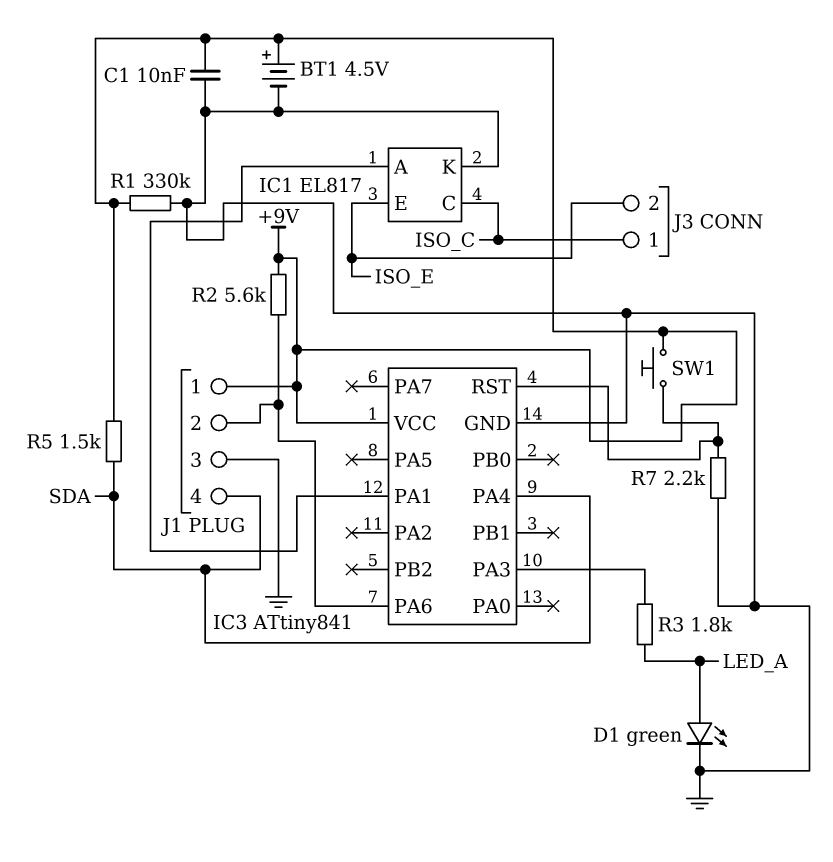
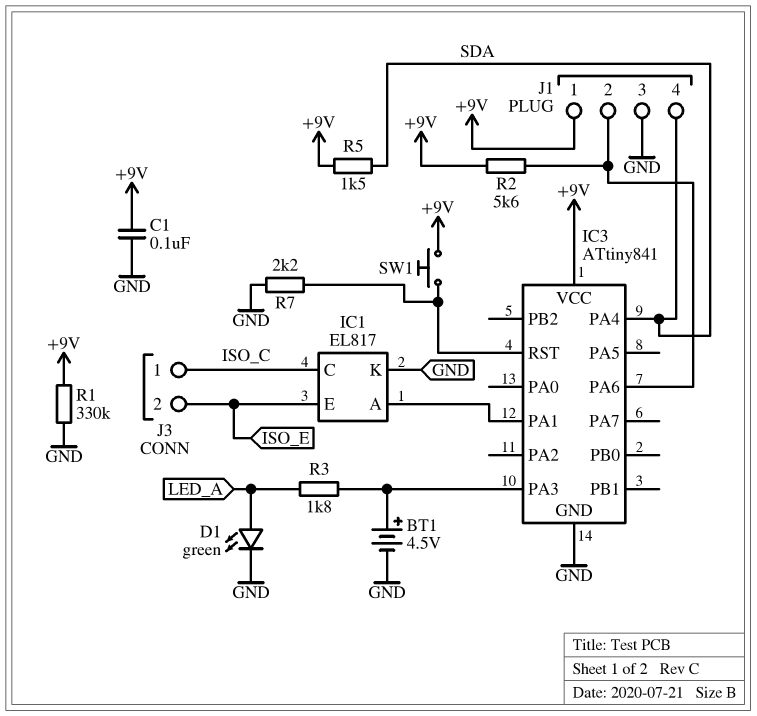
BT1: 4.5V (plus +9V, minus GND) -> 4.5V (plus IC3/PA3, minus GND)
C1: 10nF (+9V, GND) -> 100nF (+9V, GND)

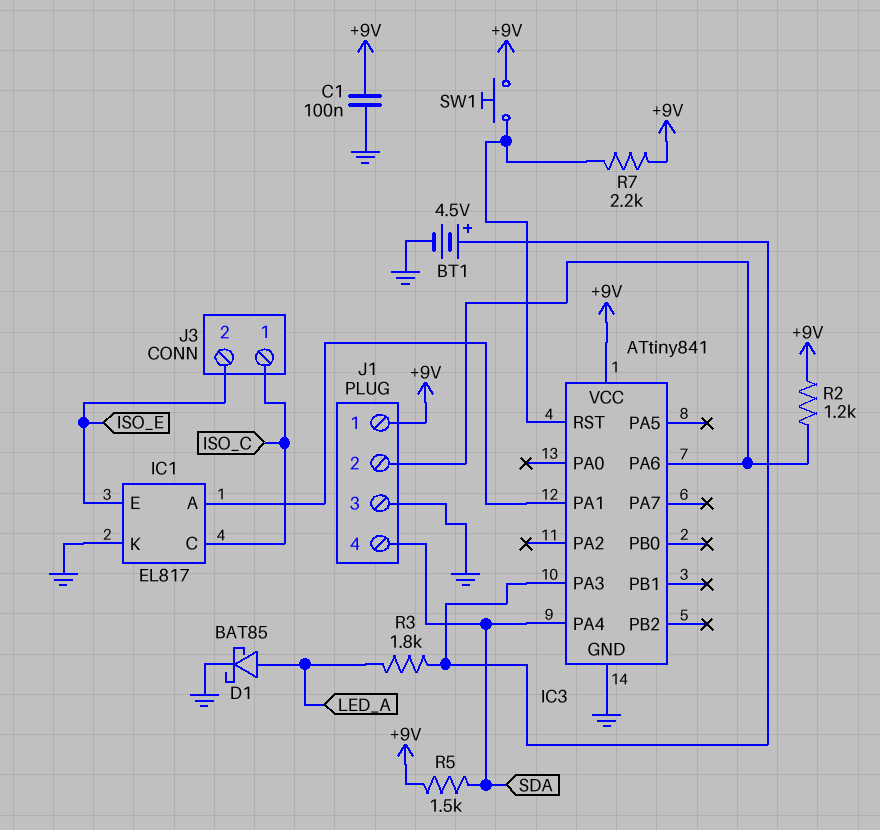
D1: LED green (A LED_A, K GND) -> schottky BAT85 (A LED_A, K GND)
R1: 330k (+9V, GND) -> none
R2: 5.6k (+9V, IC3/PA6) -> 1.2k (+9V, IC3/PA6)
R7: 2.2k (GND, IC3/RST) -> 2.2k (+9V, IC3/RST)

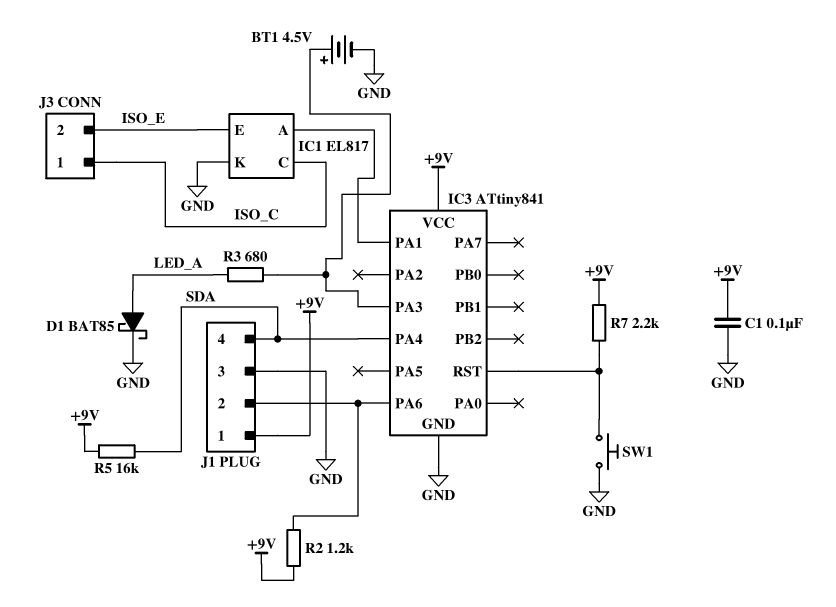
R3: 1.8k (IC3/PA3, LED_A) -> 680 (IC3/PA3, LED_A)
R5: 1.5k (+9V, SDA) -> 16k (+9V, SDA)
SW1: button (+9V, IC3/RST) -> button (GND, IC3/RST)

